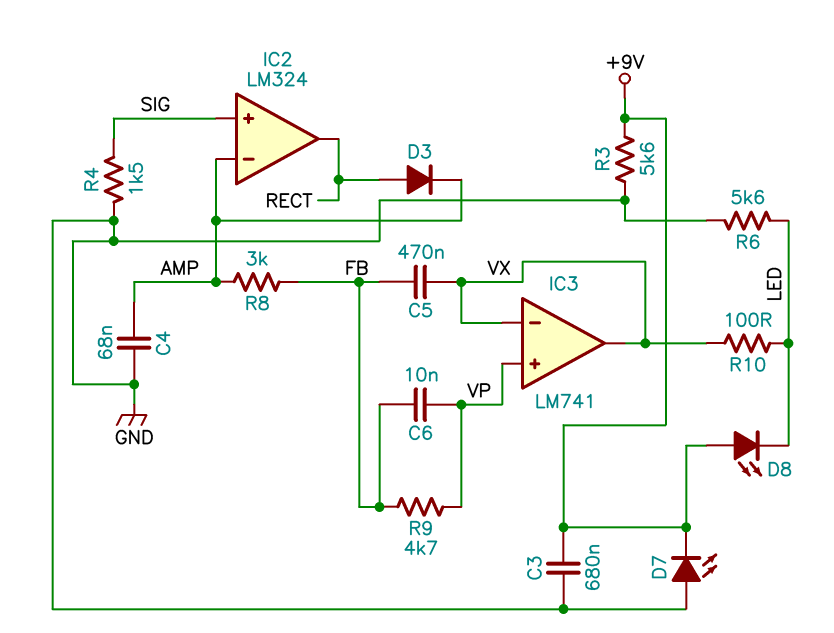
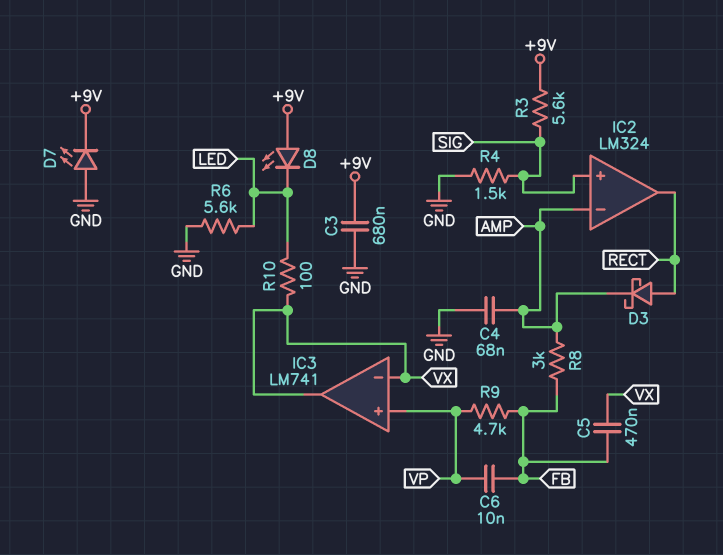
D3: diode (A RECT, K AMP) -> schottky (A RECT, K AMP)
R3: 5.6k (+9V, GND) -> 5.6k (+9V, SIG)

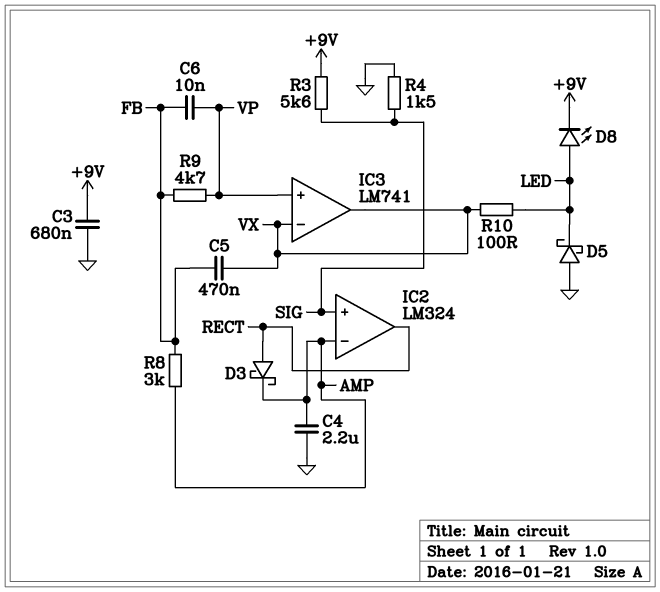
C4: 68nF (AMP, GND) -> 2.2uF (AMP, GND)
D5: none -> schottky (A GND, K LED)
D7: LED (A GND, K +9V) -> none
D8: LED (A +9V, K LED) -> LED (A LED, K +9V)
R6: 5.6k (GND, LED) -> none

